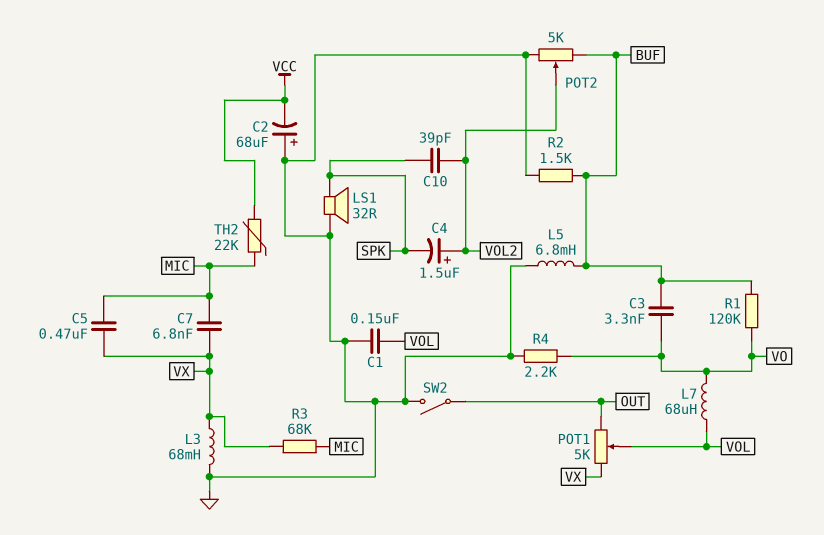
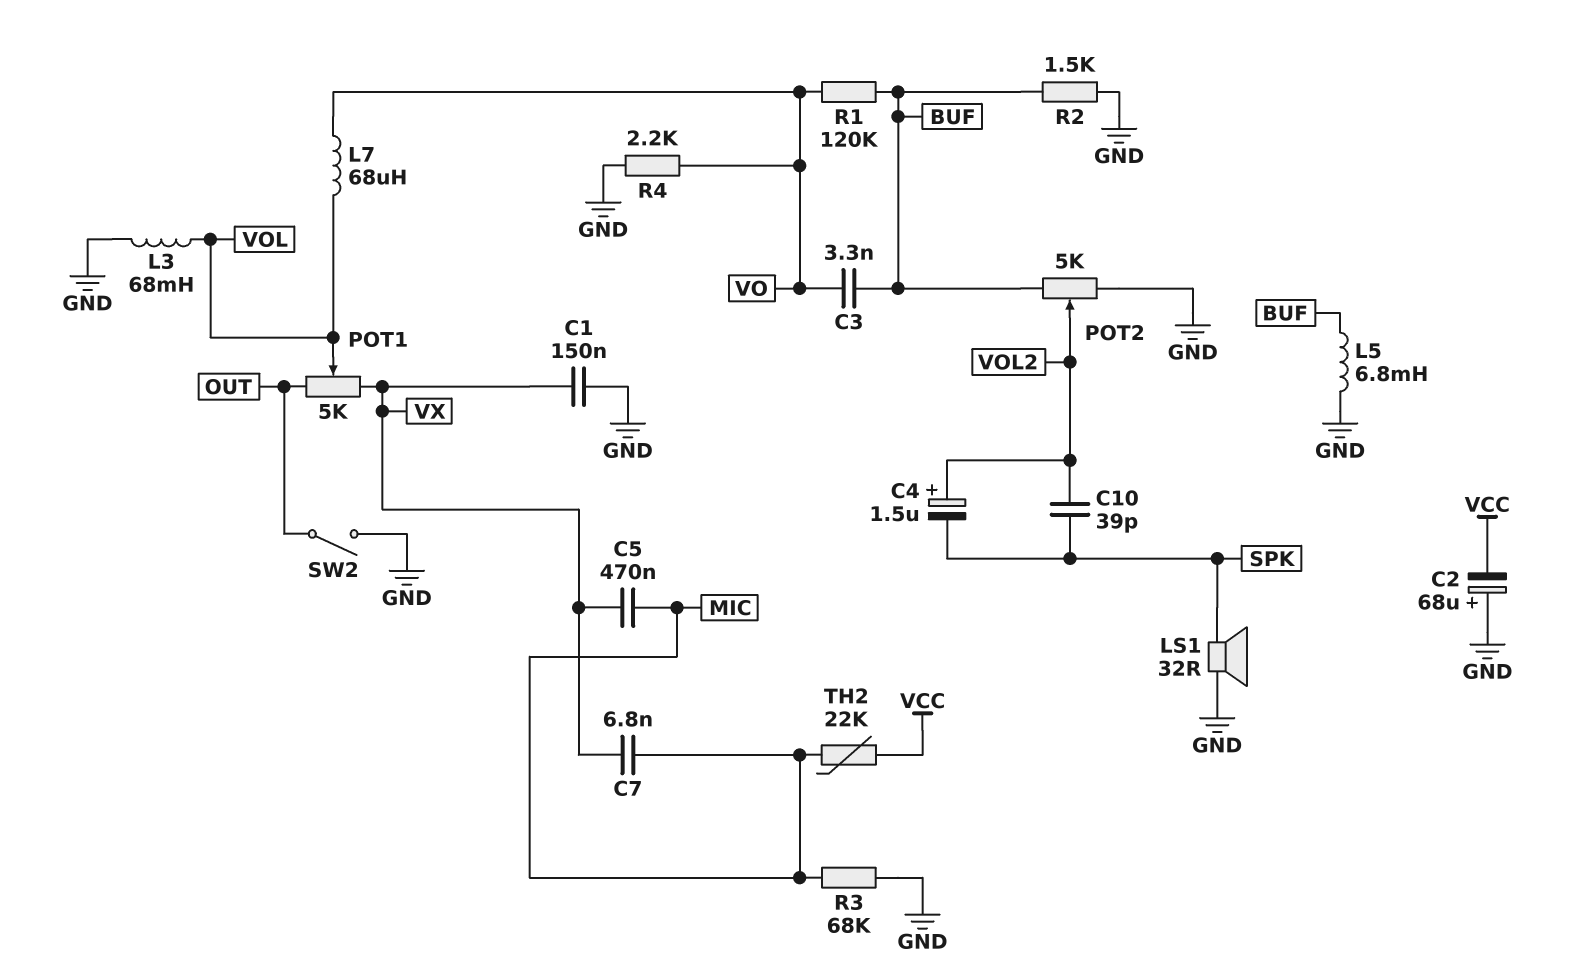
C1: 150nF (GND, VOL) -> 150nF (GND, VX)
L3: 68mH (GND, VX) -> 68mH (GND, VOL)
R3: 68k (MIC, VX) -> 68k (GND, MIC)

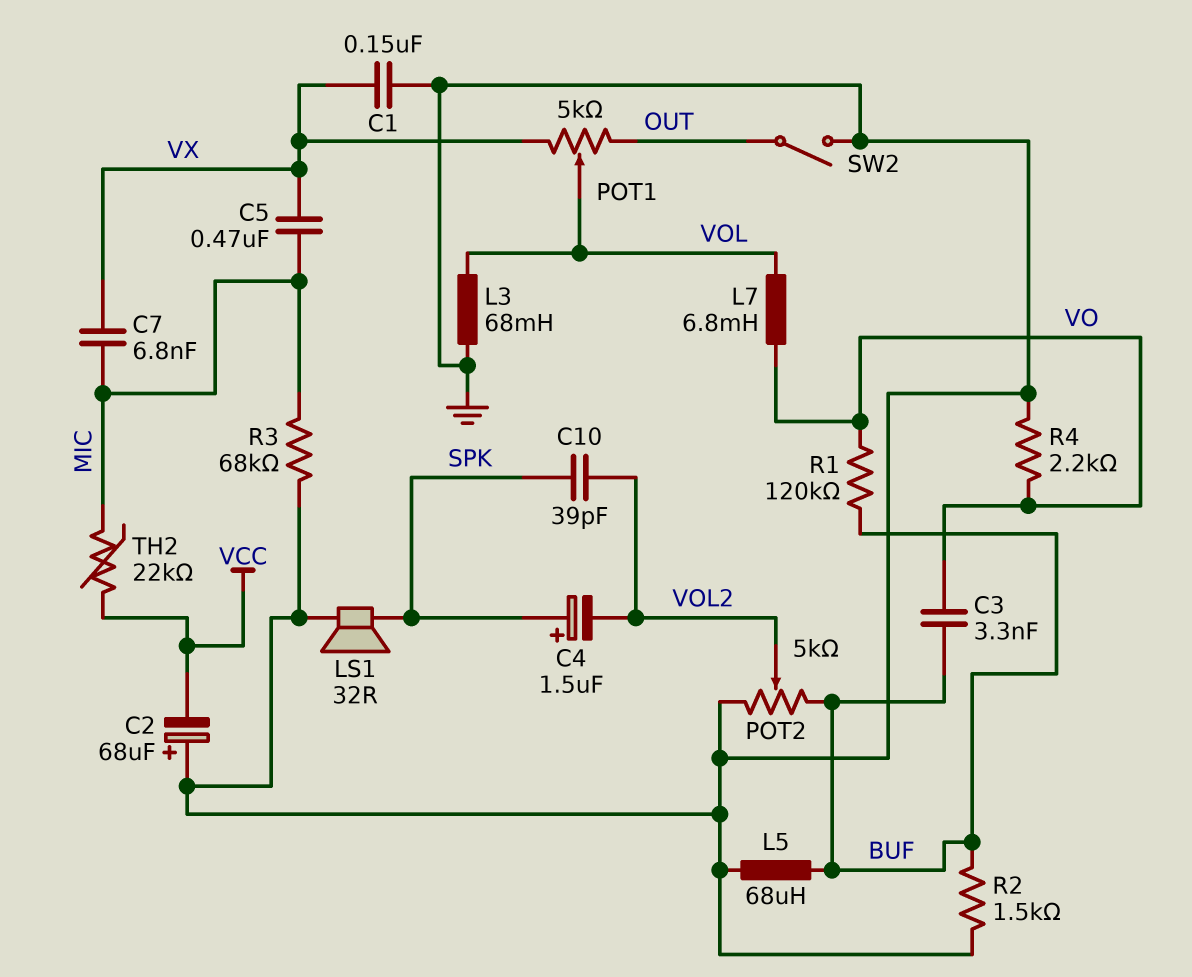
C4: 1.5uF (plus VOL2, minus SPK) -> 1.5uF (plus SPK, minus VOL2)
L5: 6.8mH (BUF, GND) -> 68uH (BUF, GND)
L7: 68uH (VO, VOL) -> 6.8mH (VO, VOL)

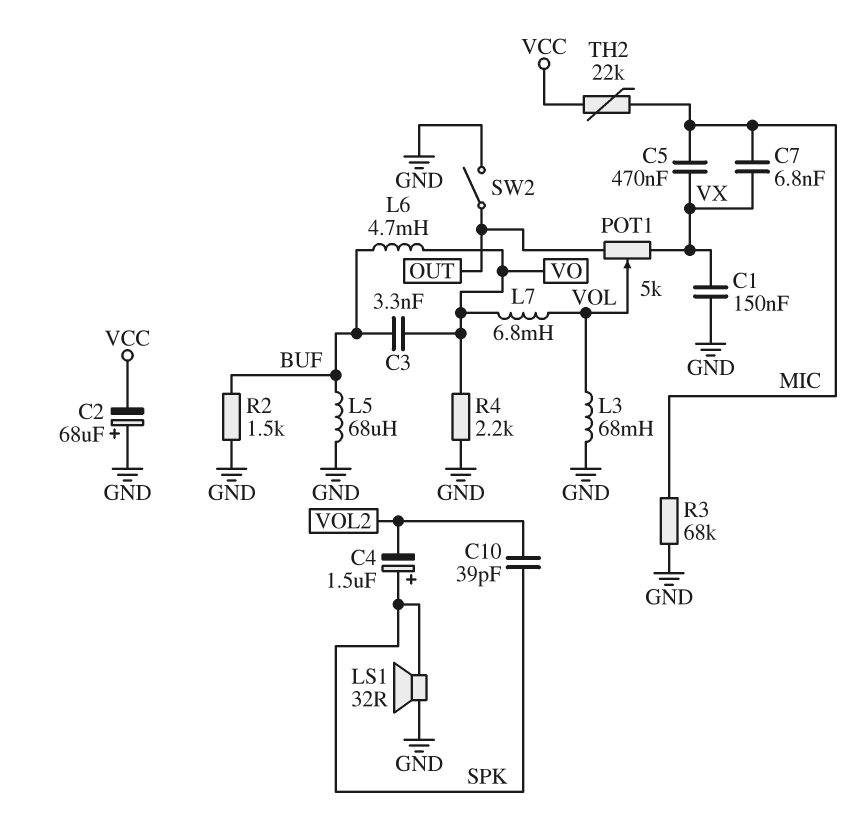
L6: none -> 4.7mH (BUF, VO)
POT2: 5k (BUF, GND, wiper VOL2) -> none
R1: 120k (BUF, VO) -> none

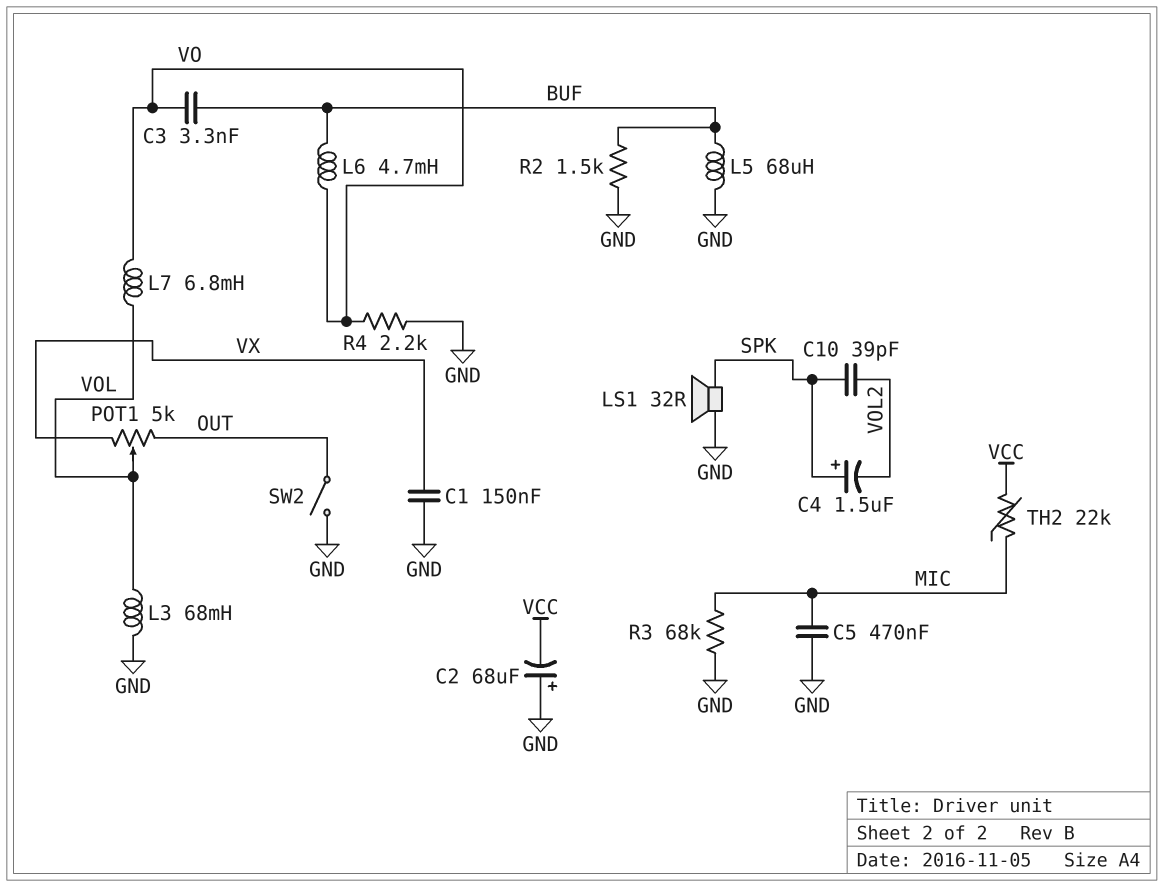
C5: 470nF (MIC, VX) -> 470nF (GND, MIC)
C7: 6.8nF (MIC, VX) -> none

